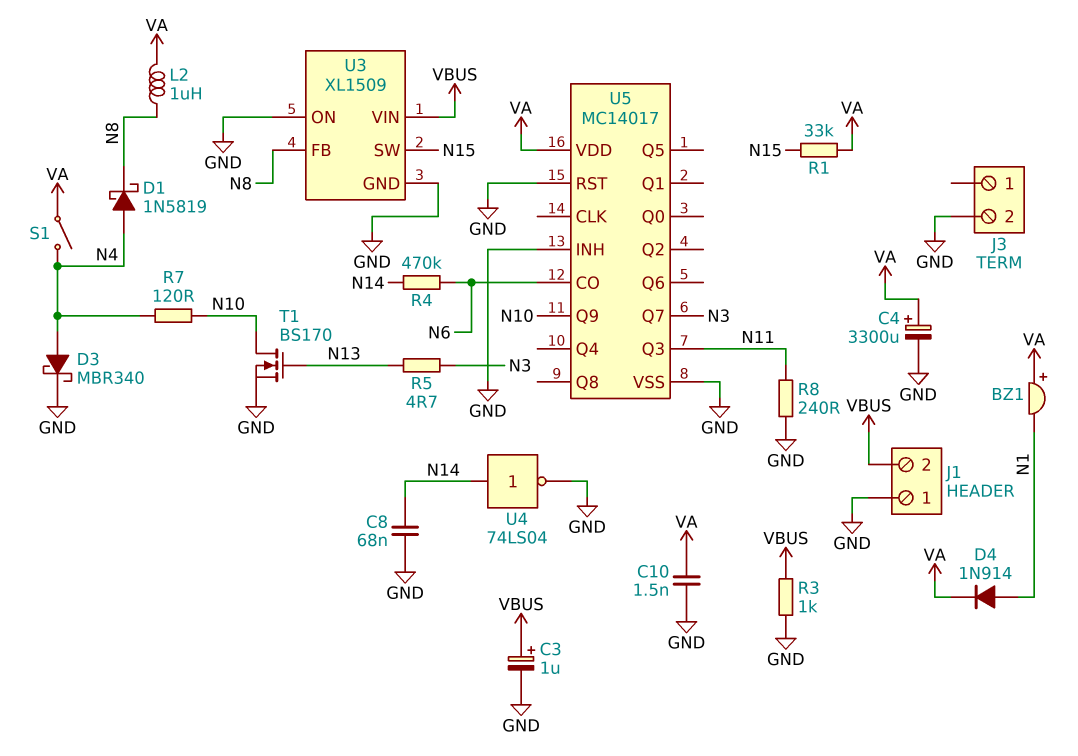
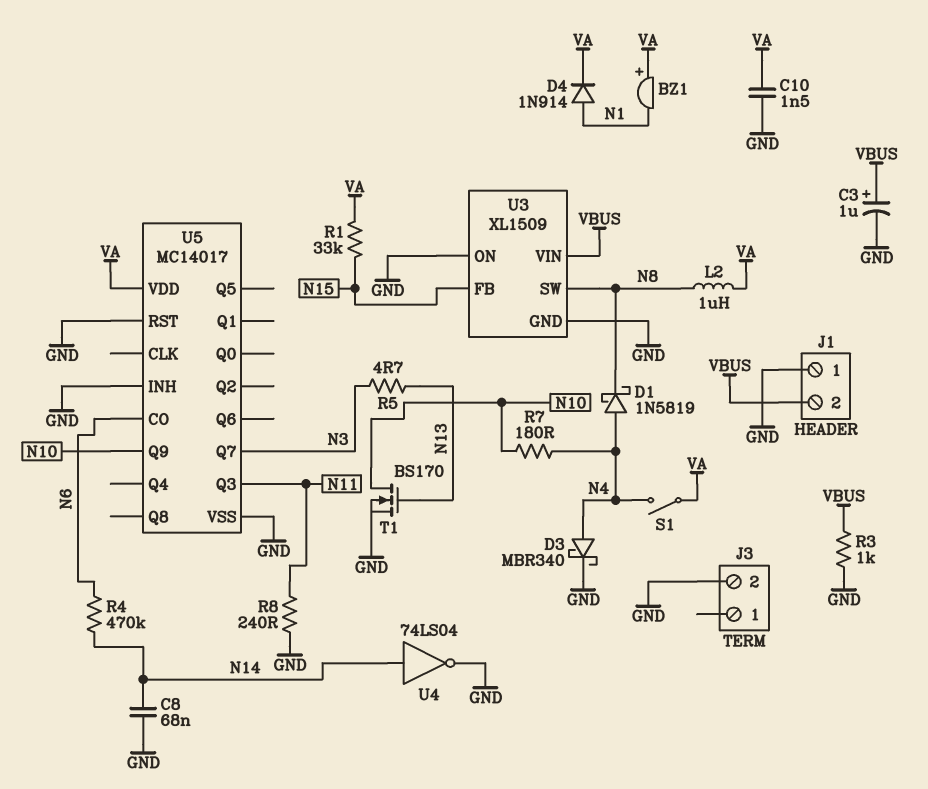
C4: 3300uF (plus VA, minus GND) -> none
R7: 120 (N4, N10) -> 180 (N4, N10)
U3 pin FB: N8 -> N15
U3 pin SW: N15 -> N8

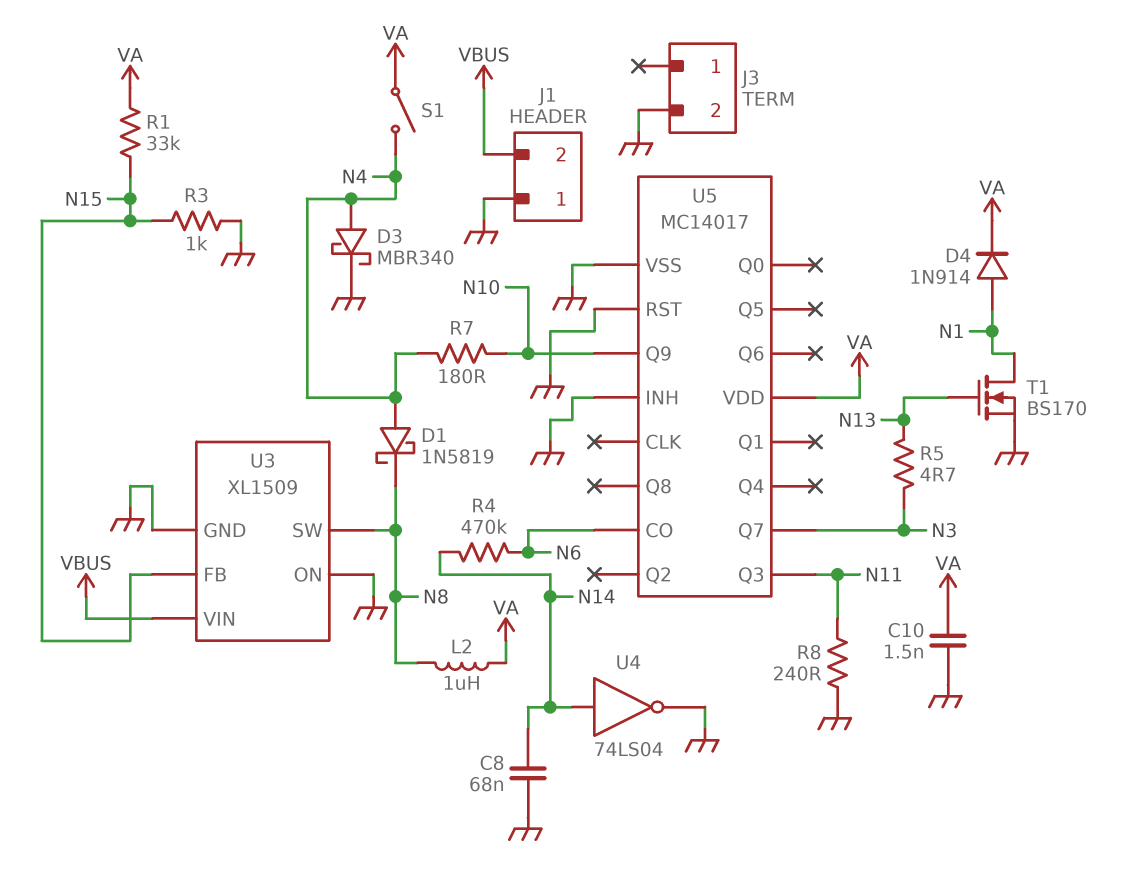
BZ1: buzzer (plus VA, minus N1) -> none
C3: 1uF (plus VBUS, minus GND) -> none
R3: 1k (GND, VBUS) -> 1k (GND, N15)
T1: NMOS BS170 (G N13, D N10, S GND) -> NMOS BS170 (G N13, D N1, S GND)

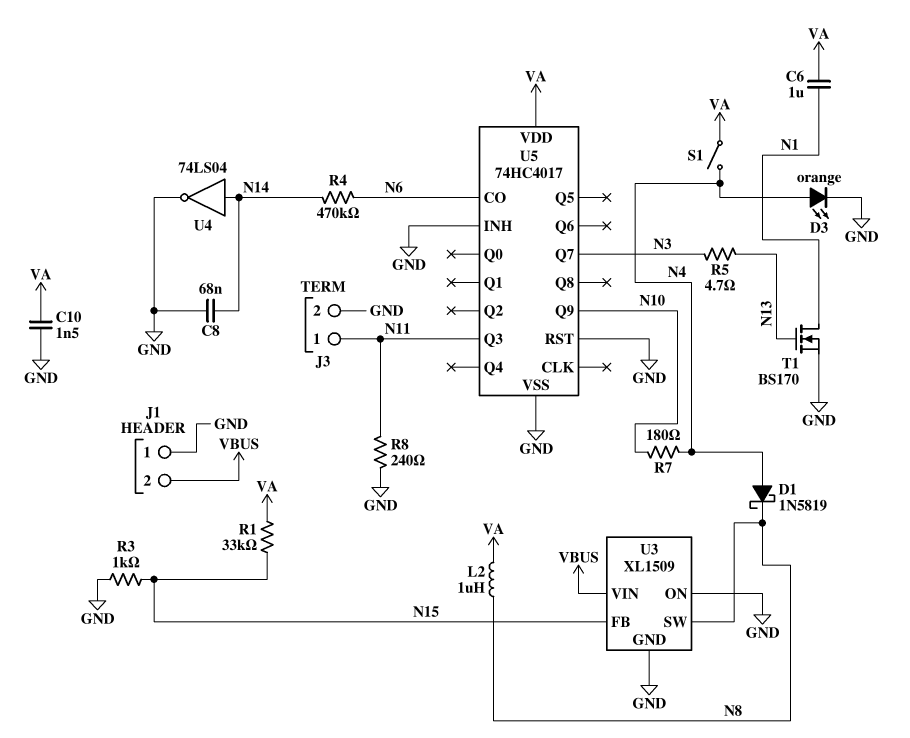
C6: none -> 1uF (N1, VA)
D3: schottky MBR340 (A N4, K GND) -> LED orange (A N4, K GND)
D4: diode 1N914 (A N1, K VA) -> none
J3 pin 1: none -> N11
U5: MC14017 -> 74HC4017

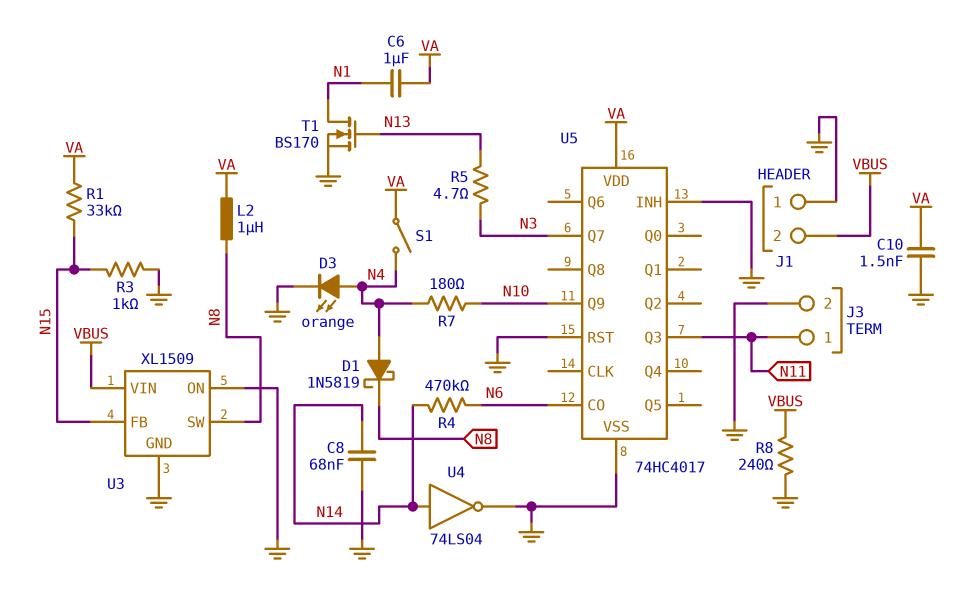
R8: 240 (GND, N11) -> 240 (GND, VBUS)

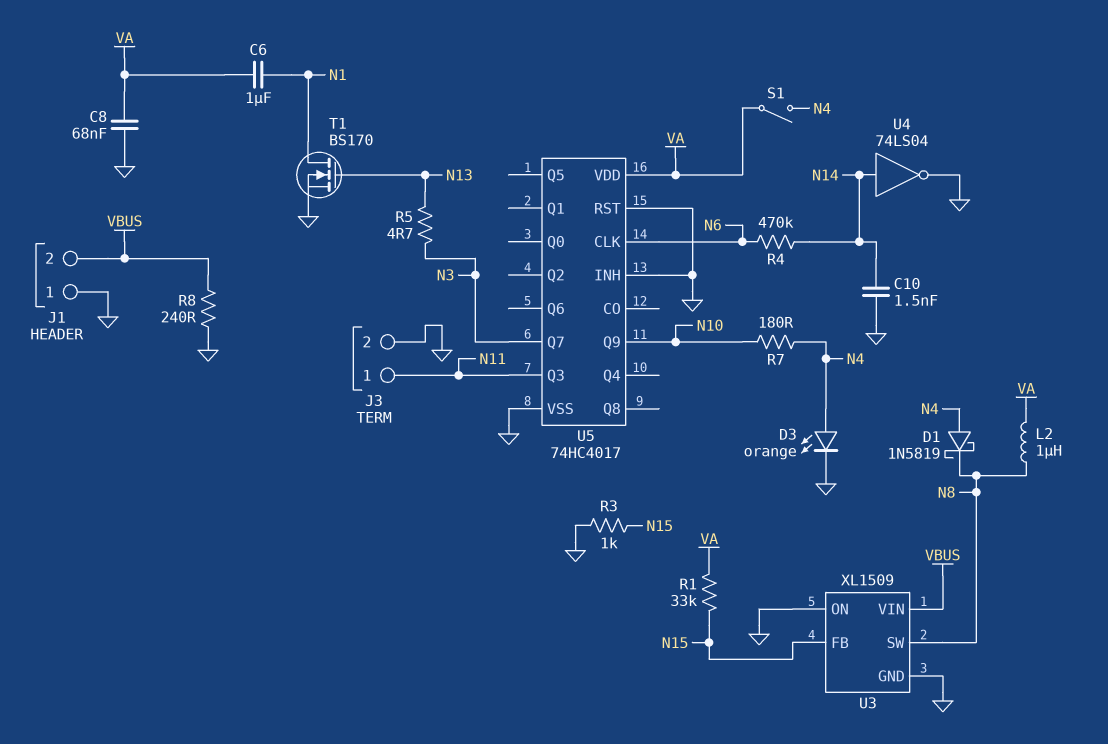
C8: 68nF (GND, N14) -> 68nF (GND, VA)
C10: 1.5nF (GND, VA) -> 1.5nF (GND, N14)
U5 pin CLK: none -> N6
U5 pin CO: N6 -> none

